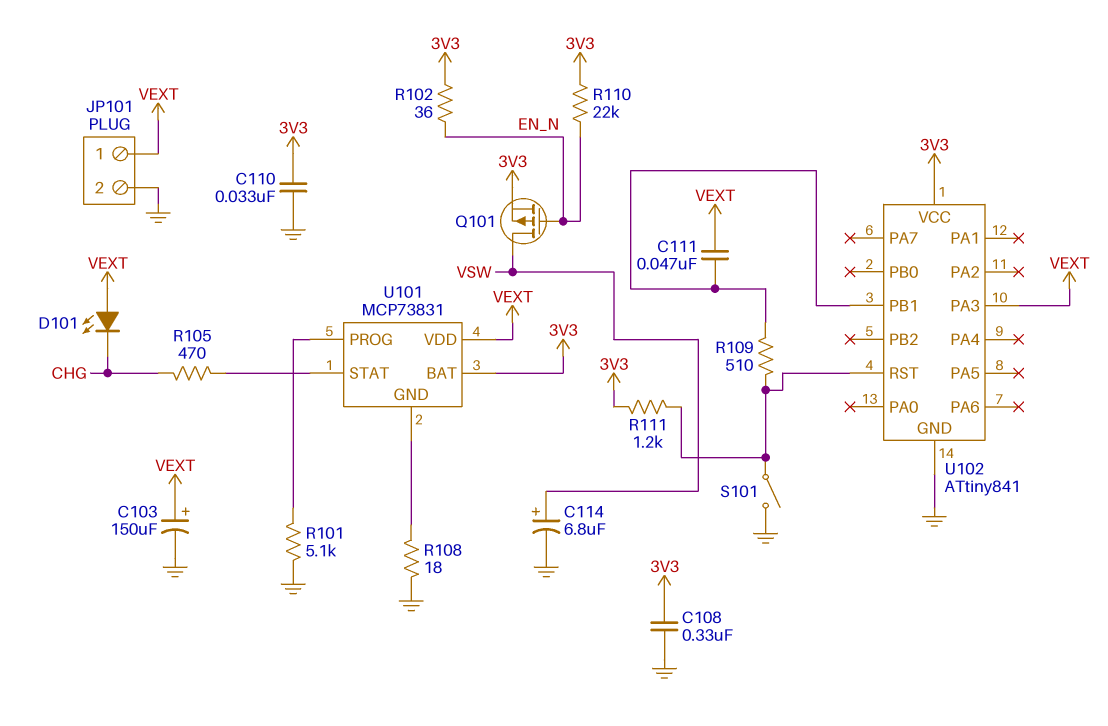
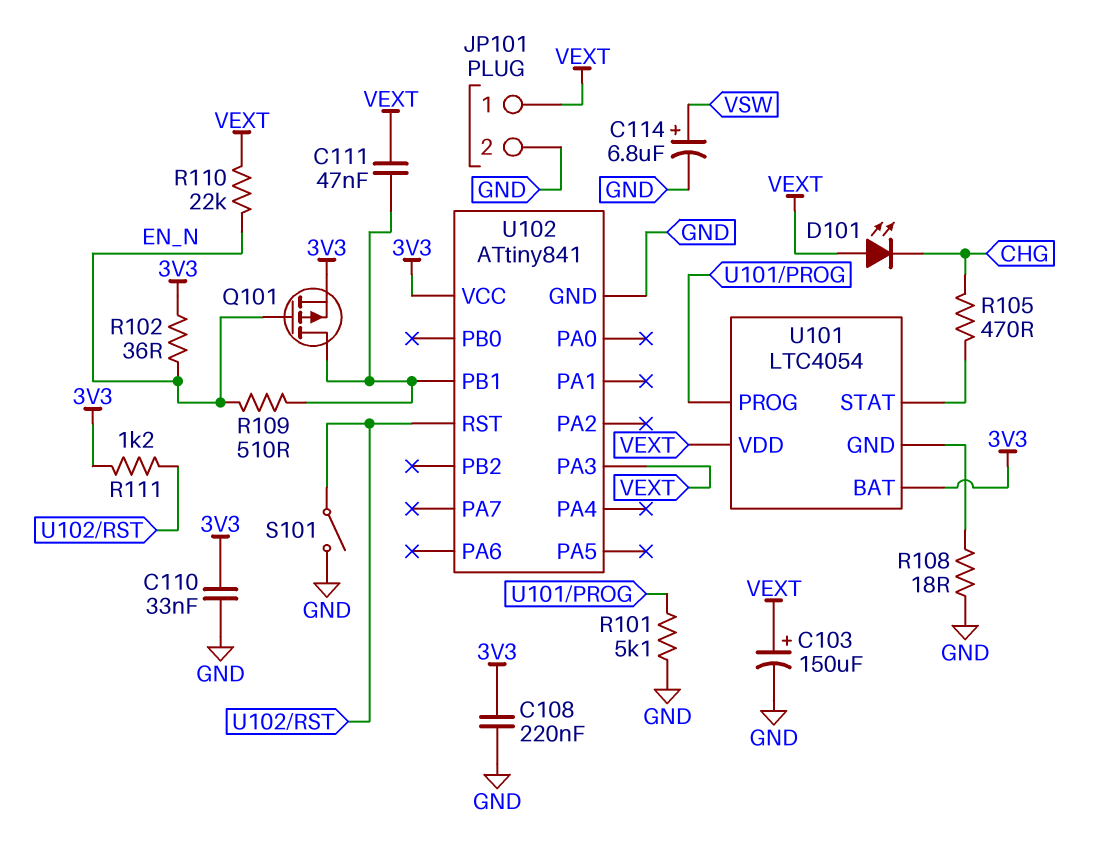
C108: 330nF (3V3, GND) -> 220nF (3V3, GND)
Q101: PMOS (G EN_N, D VSW, S 3V3) -> PMOS (G EN_N, D U102/PB1, S 3V3)
R109: 510 (U102/PB1, U102/RST) -> 510 (EN_N, U102/PB1)
R110: 22k (3V3, EN_N) -> 22k (EN_N, VEXT)
U101: MCP73831 -> LTC4054

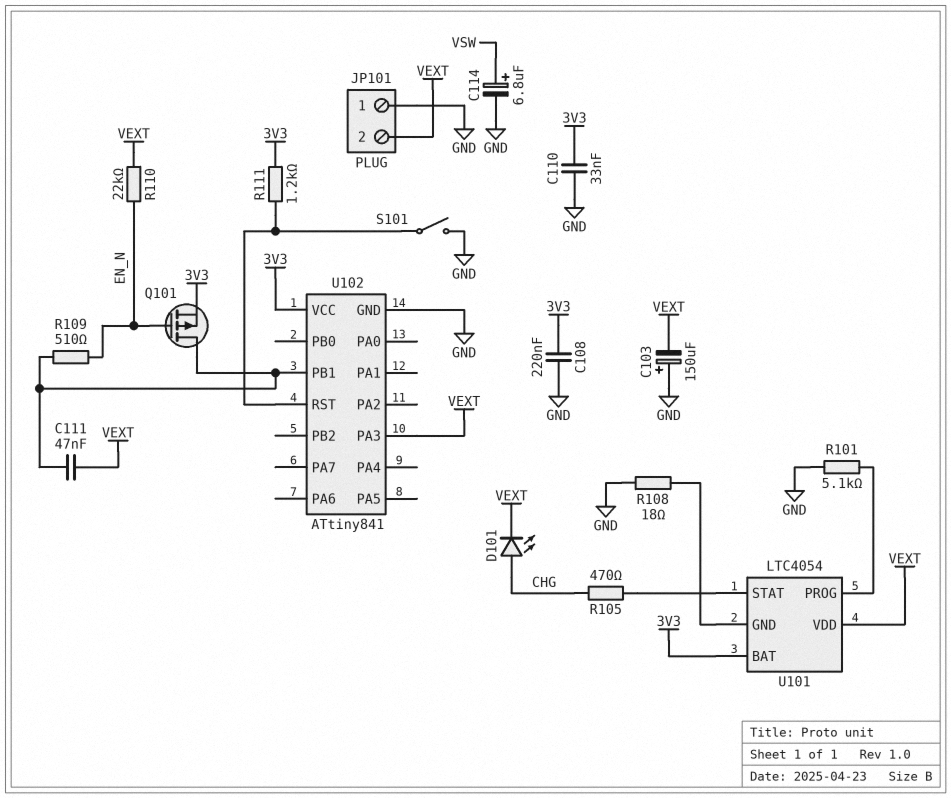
C103: 150uF (plus VEXT, minus GND) -> 150uF (plus GND, minus VEXT)
D101: LED (A VEXT, K CHG) -> LED (A CHG, K VEXT)
JP101 pin 1: VEXT -> GND
JP101 pin 2: GND -> VEXT
R102: 36 (3V3, EN_N) -> none

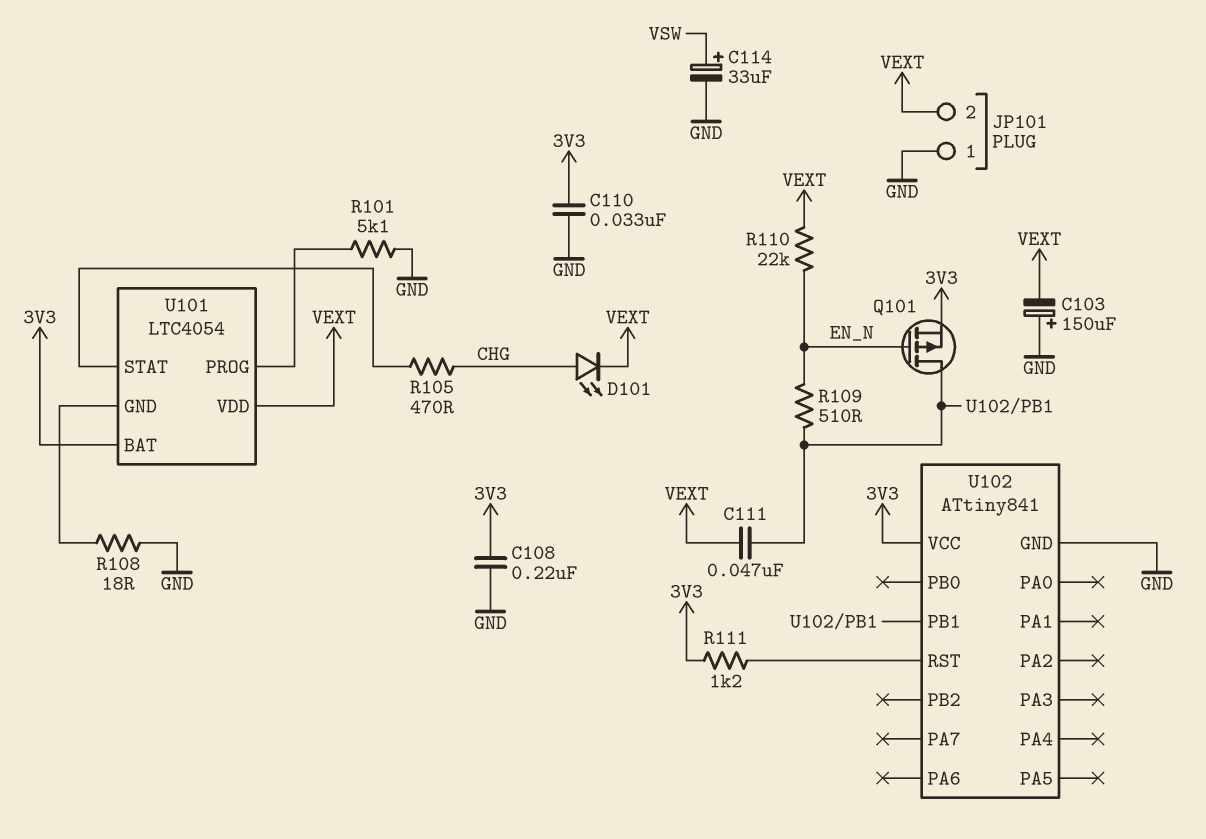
C114: 6.8uF (plus VSW, minus GND) -> 33uF (plus VSW, minus GND)
S101: switch (GND, U102/RST) -> none
U102 pin PA3: VEXT -> none

